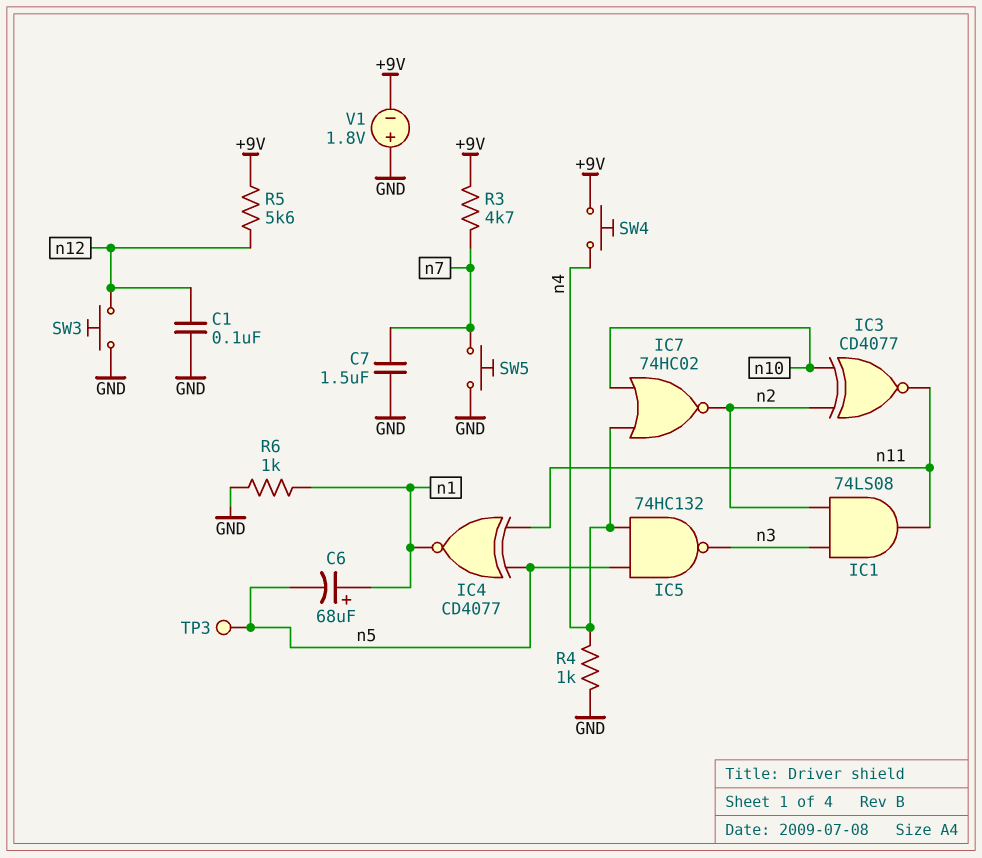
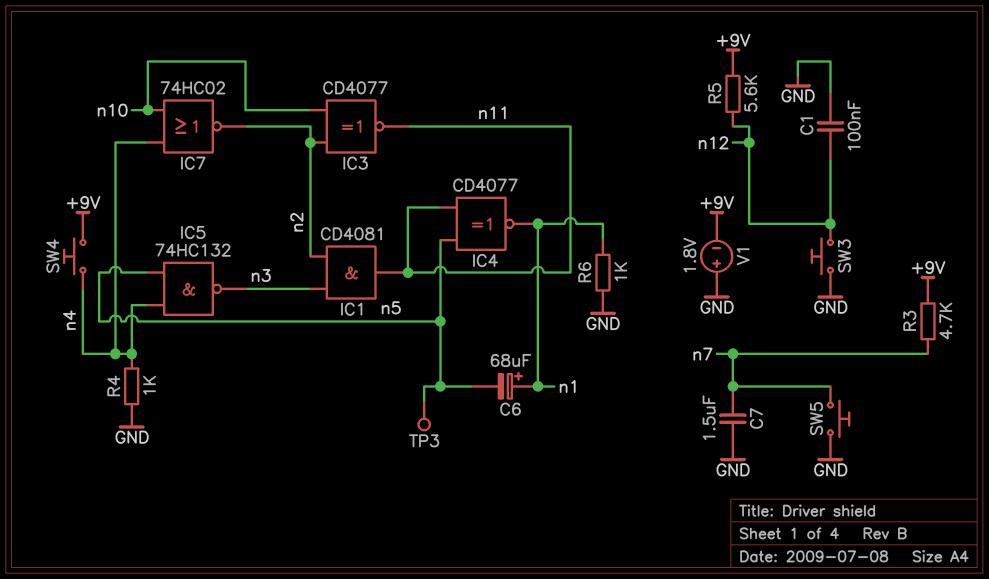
IC1: AND 74LS08 (in n2, in n3, out n11) -> AND CD4081 (in n2, in n3, out n11)

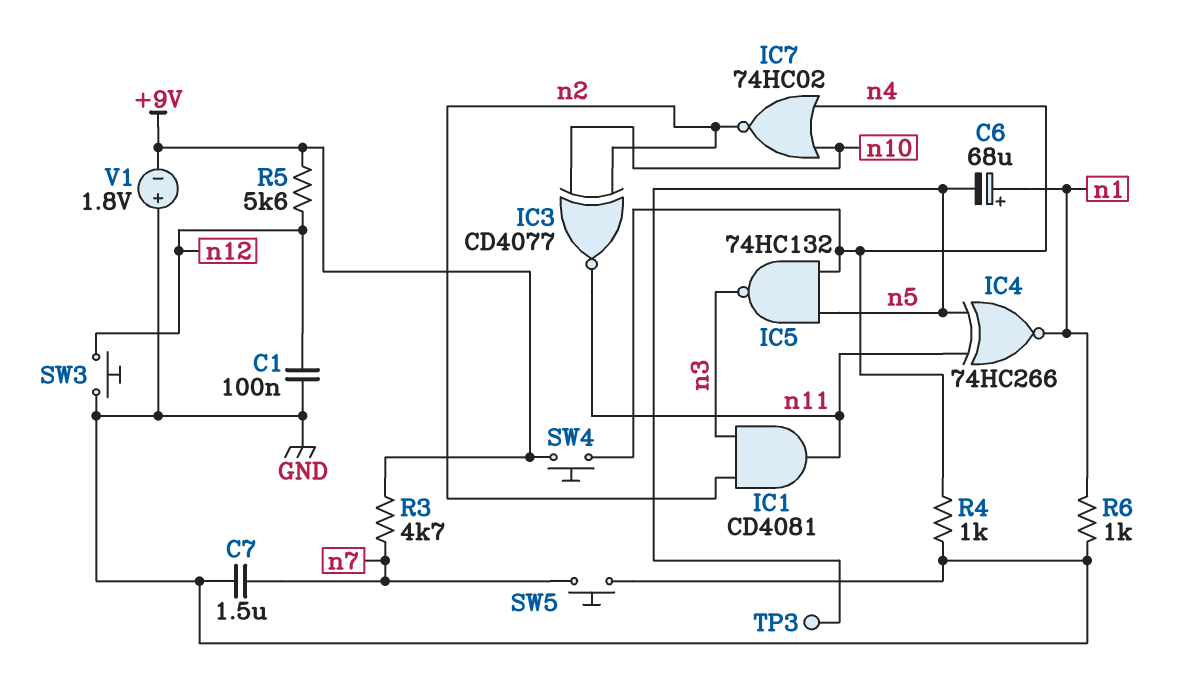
IC4: XNOR CD4077 (in n5, in n11, out n1) -> XNOR 74HC266 (in n5, in n11, out n1)

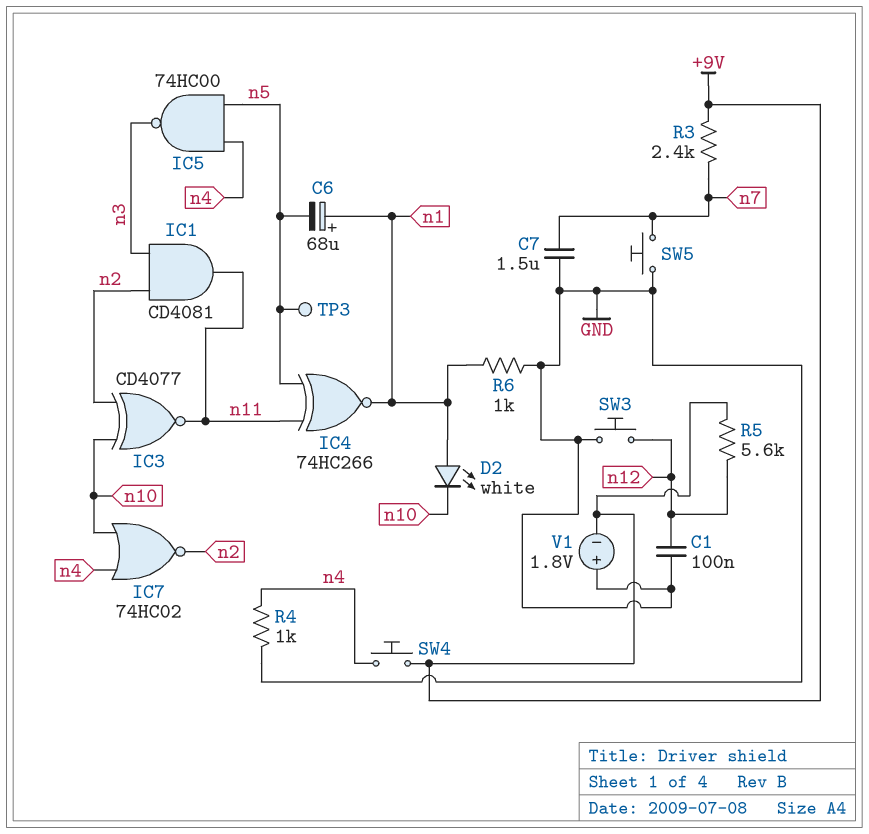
D2: none -> LED white (A n1, K n10)
IC5: NAND 74HC132 (in n4, in n5, out n3) -> NAND 74HC00 (in n4, in n5, out n3)
R3: 4.7k (+9V, n7) -> 2.4k (+9V, n7)

